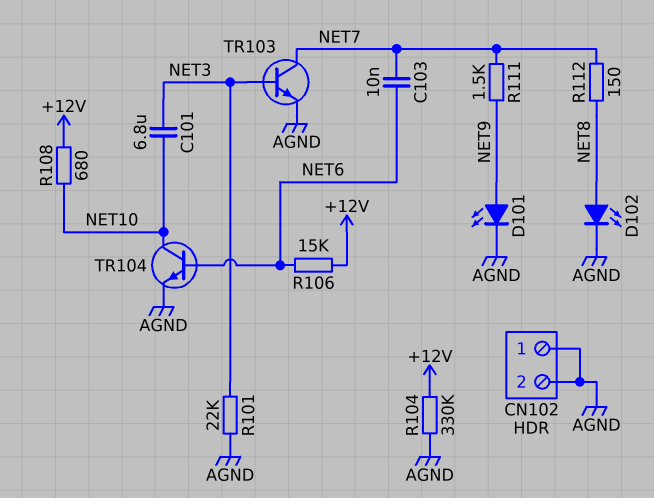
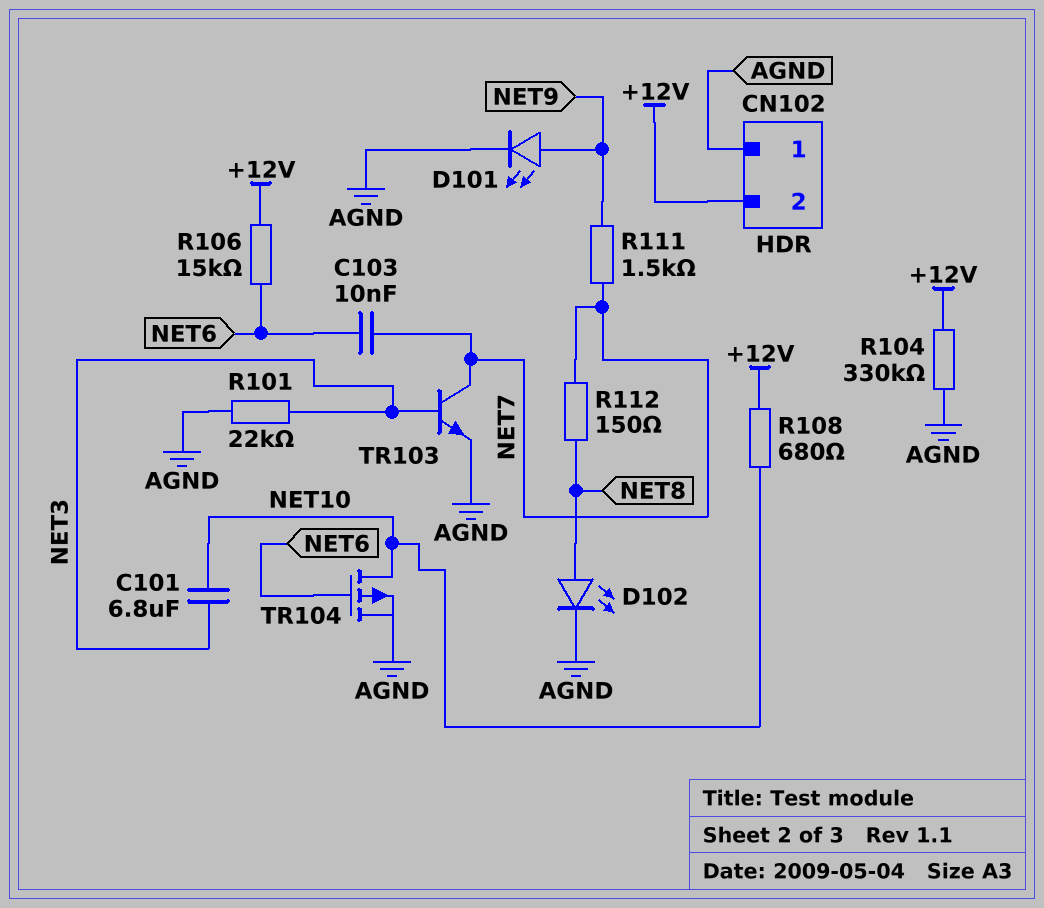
CN102 pin 2: AGND -> +12V
TR104: NPN (B NET6, C NET10, E AGND) -> PMOS (G NET6, D NET10, S AGND)

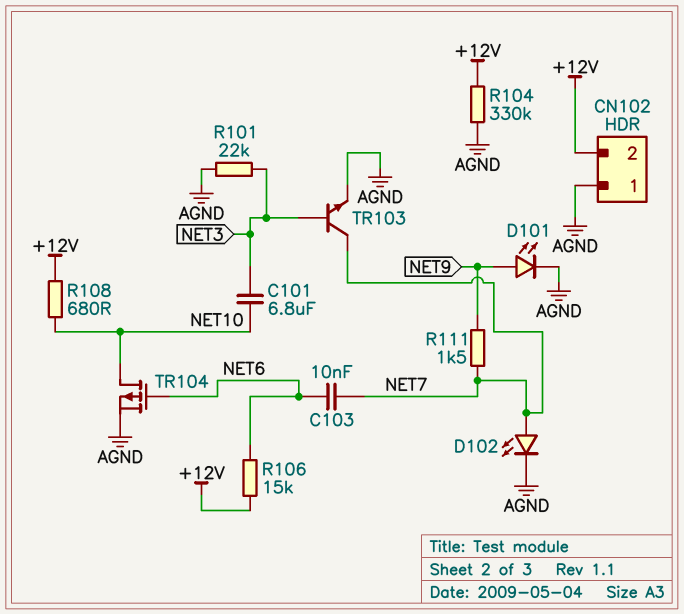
D102: LED (A NET8, K AGND) -> LED (A NET7, K AGND)
R112: 150 (NET7, NET8) -> none

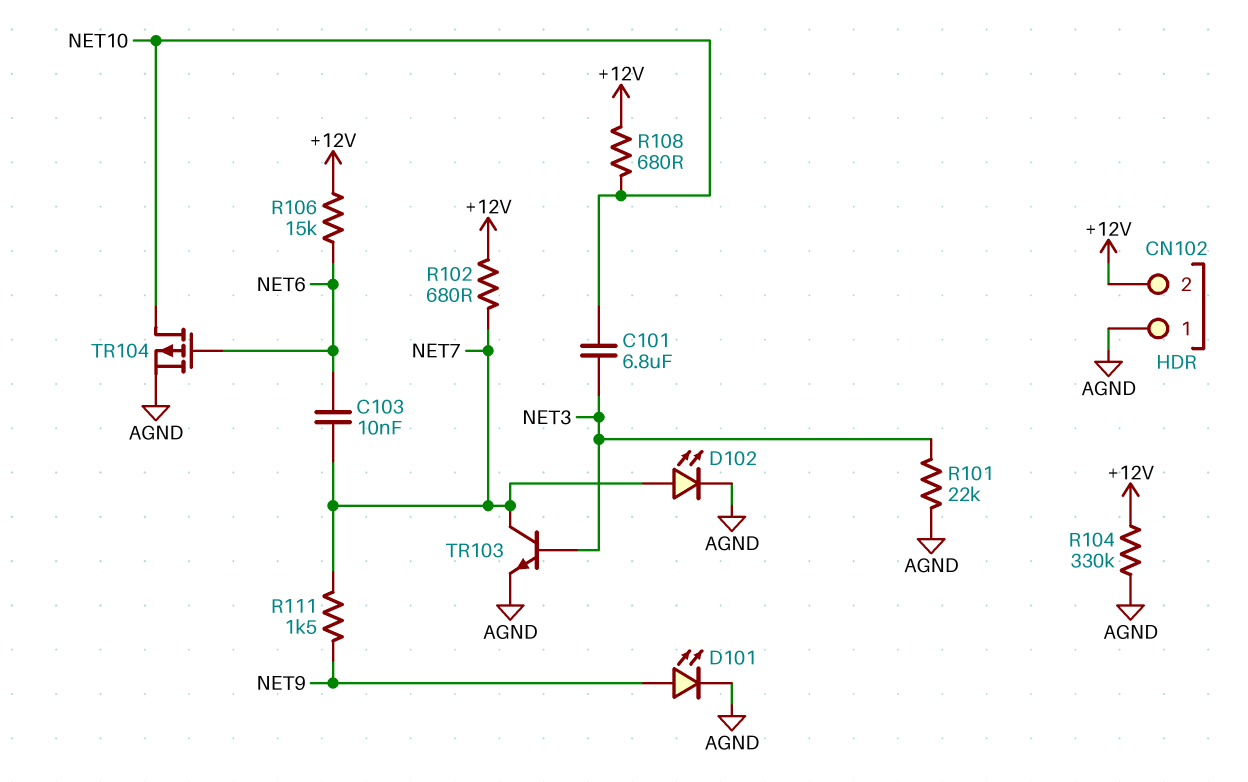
R102: none -> 680 (+12V, NET7)

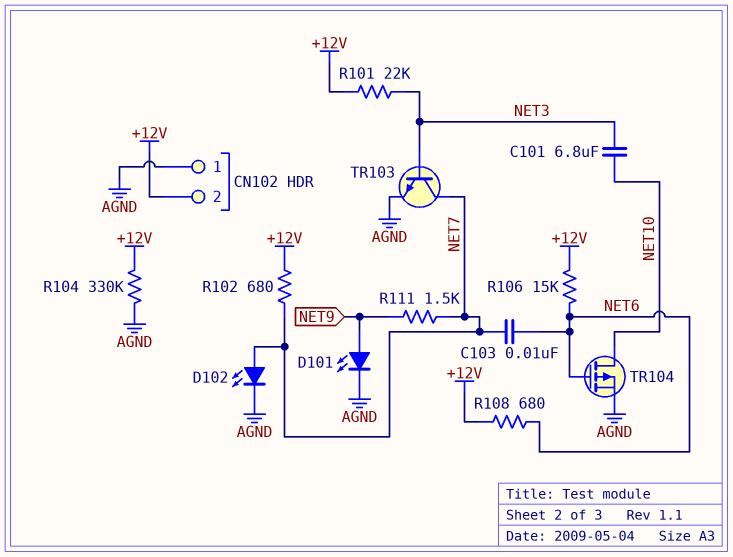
R101: 22k (AGND, NET3) -> 22k (+12V, NET3)
R108: 680 (+12V, NET10) -> 680 (+12V, NET6)

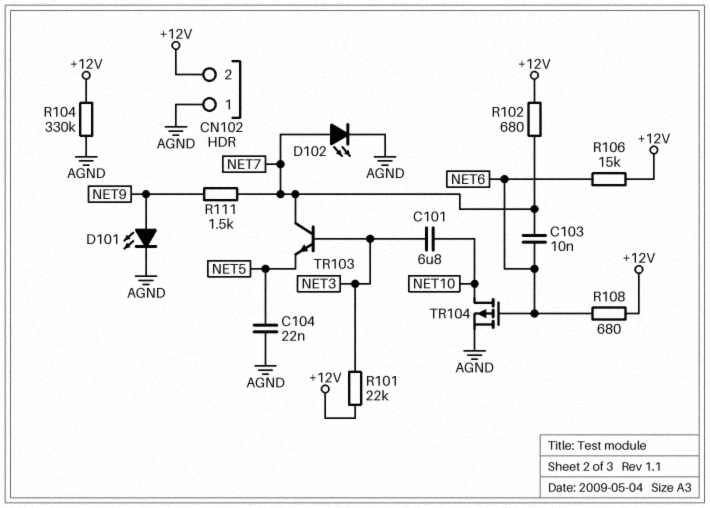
C104: none -> 22nF (AGND, NET5)
TR103: NPN (B NET3, C NET7, E AGND) -> NPN (B NET3, C NET7, E NET5)

